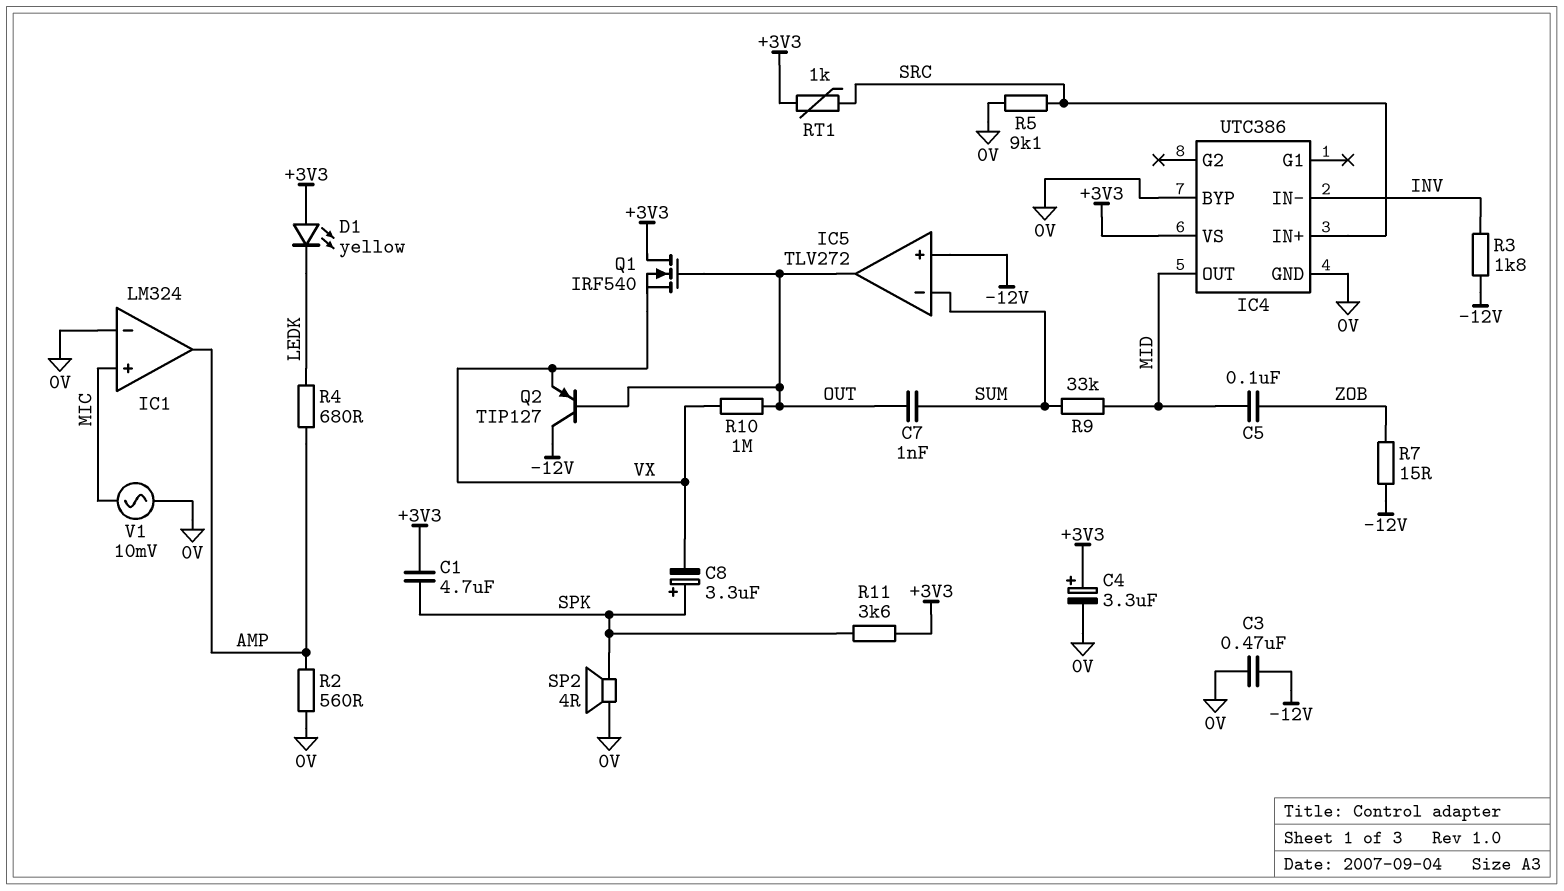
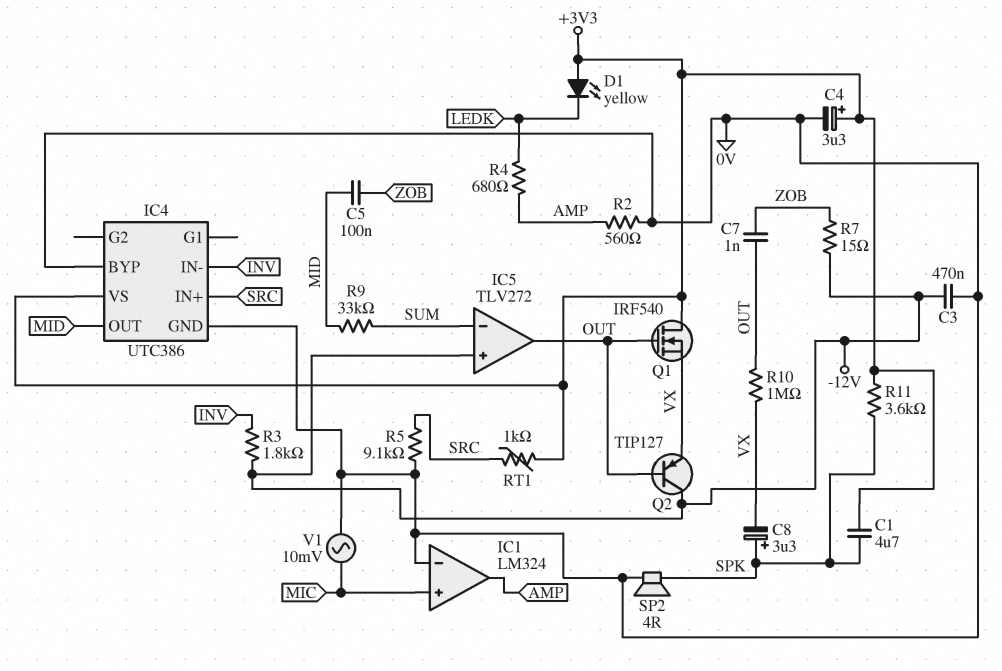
C7: 1nF (OUT, SUM) -> 1nF (OUT, ZOB)

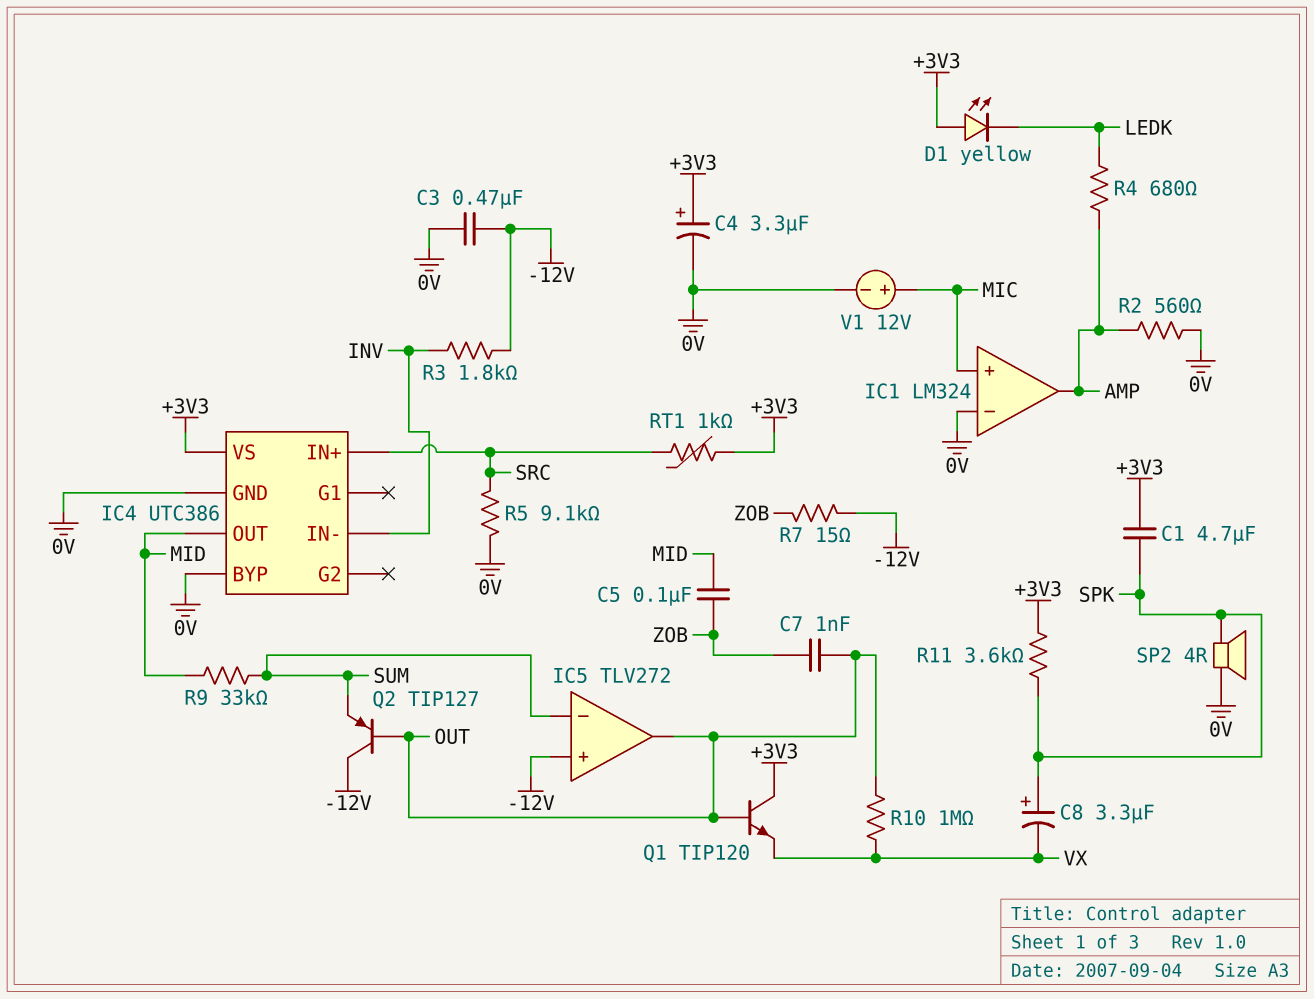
Q1: NMOS IRF540 (G OUT, D +3V3, S VX) -> NPN TIP120 (B OUT, C +3V3, E VX)
Q2: PNP TIP127 (B OUT, C -12V, E VX) -> PNP TIP127 (B OUT, C -12V, E SUM)
V1: AC 10mV (0V, MIC) -> 12V (plus MIC, minus 0V)

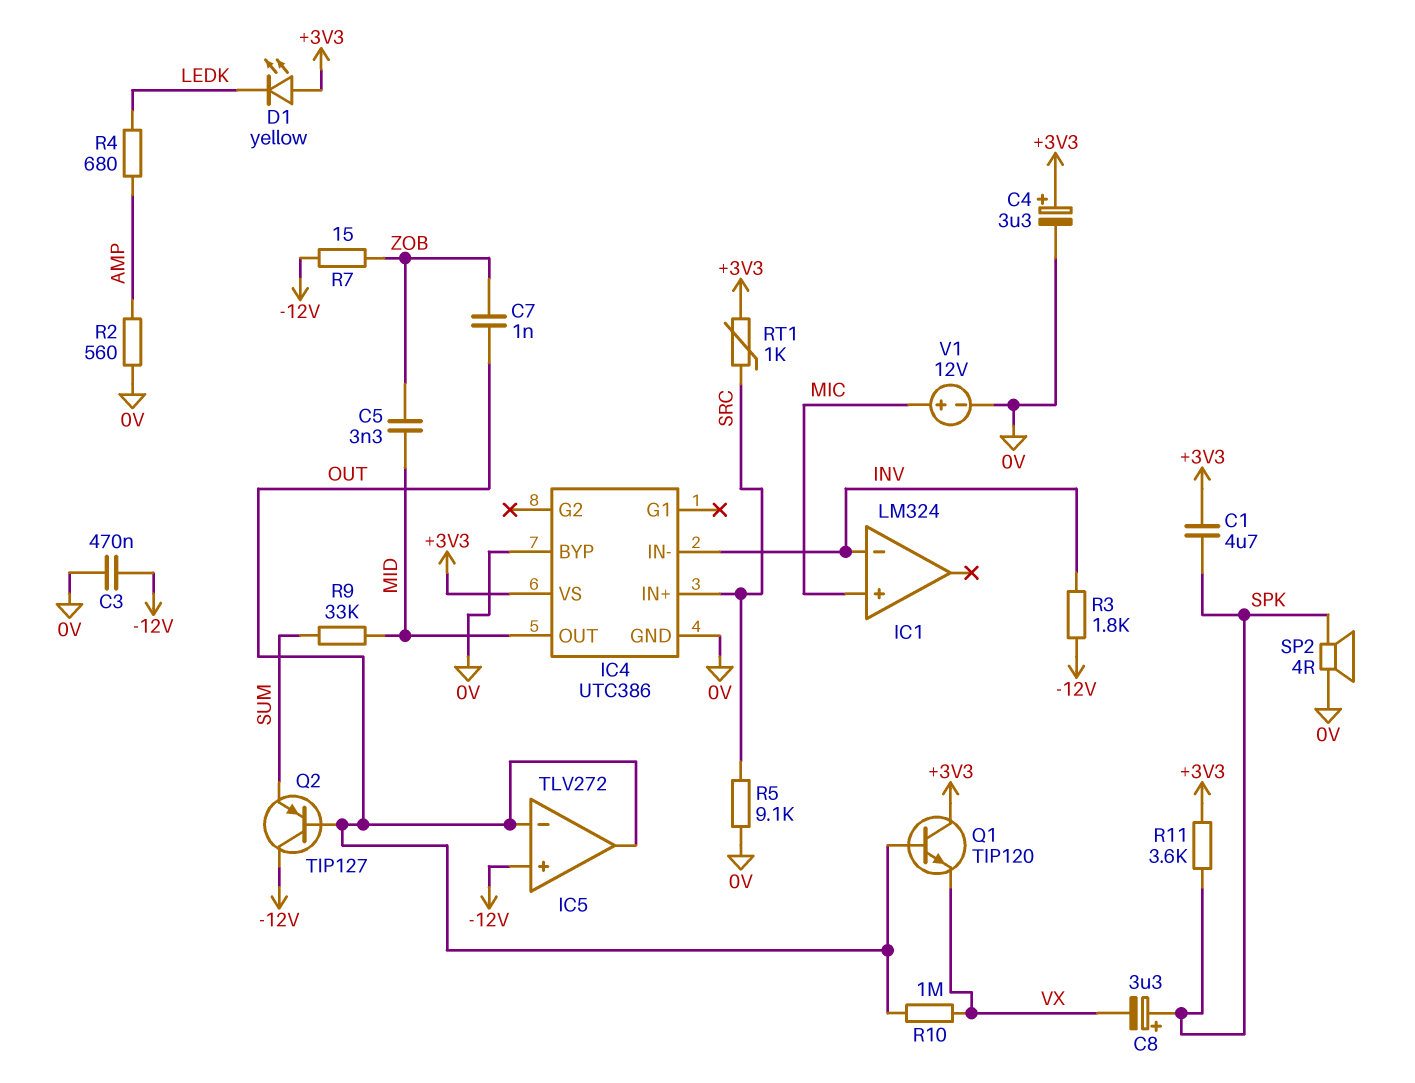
C5: 100nF (MID, ZOB) -> 3.3nF (MID, ZOB)
IC1 pin in-: 0V -> INV
IC1 pin out: AMP -> none
IC5 pin in-: SUM -> OUT

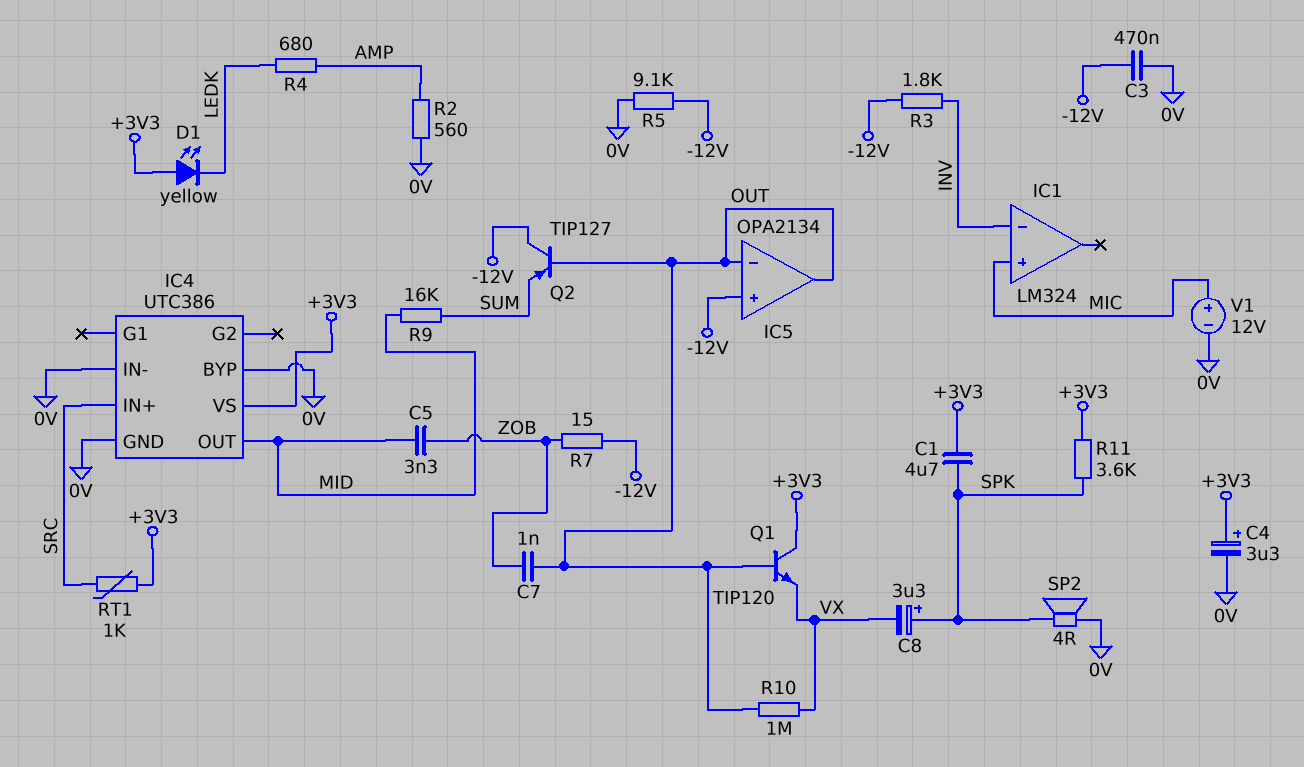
IC4 pin IN-: INV -> 0V
IC5: TLV272 -> OPA2134
R5: 9.1k (0V, SRC) -> 9.1k (-12V, 0V)
R9: 33k (MID, SUM) -> 16k (MID, SUM)

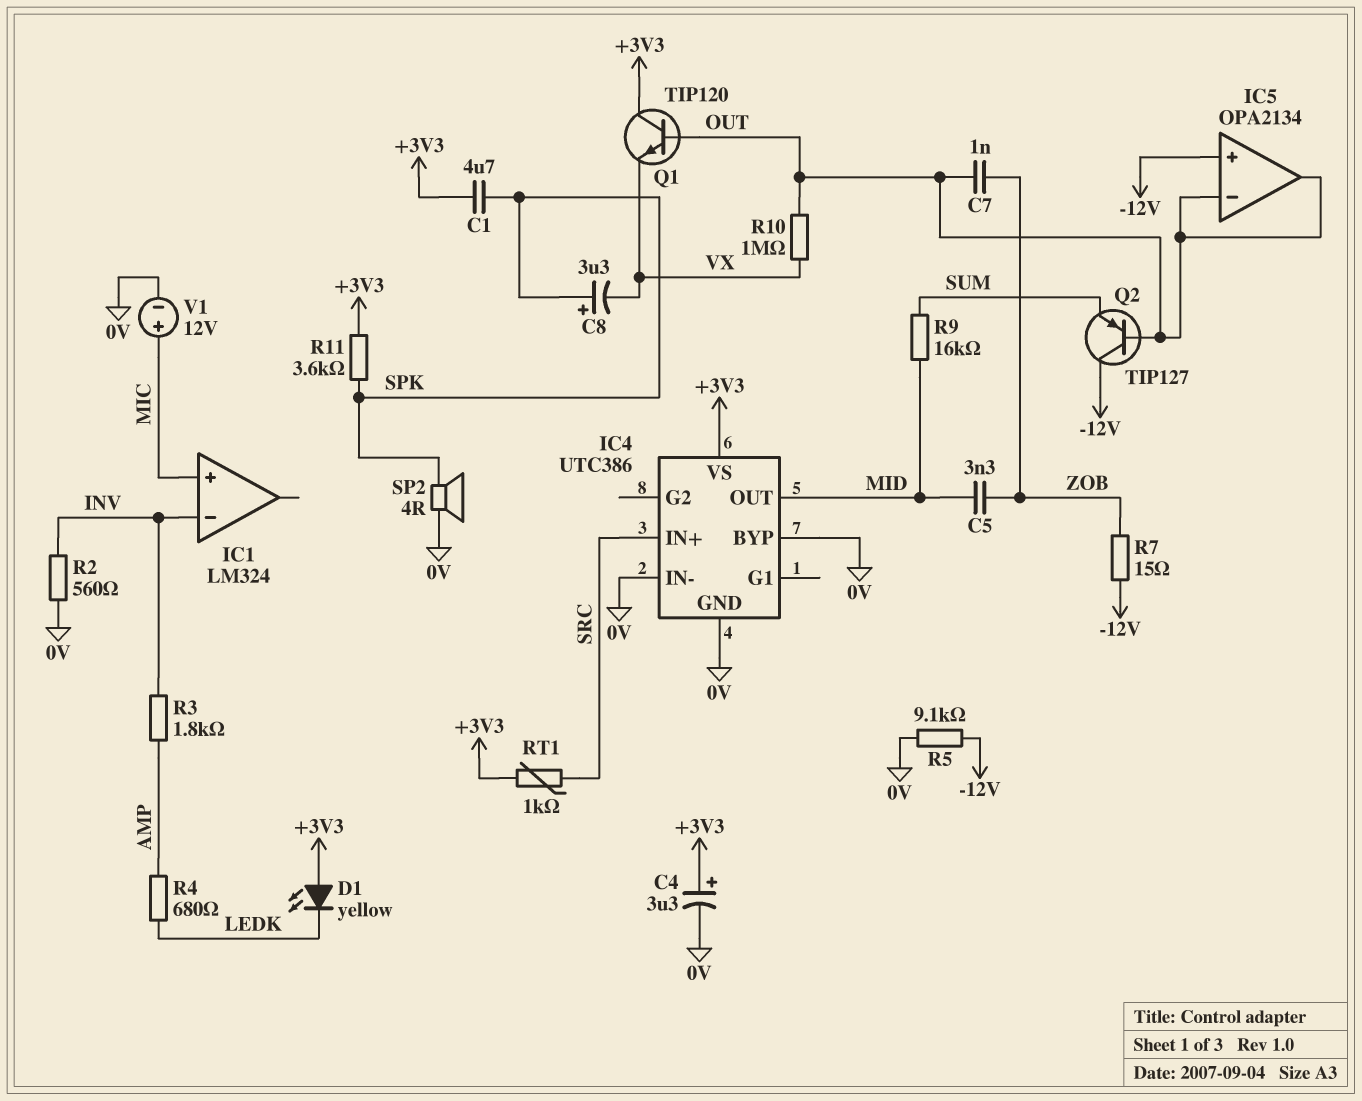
C3: 470nF (-12V, 0V) -> none
R2: 560 (0V, AMP) -> 560 (0V, INV)
R3: 1.8k (-12V, INV) -> 1.8k (AMP, INV)

